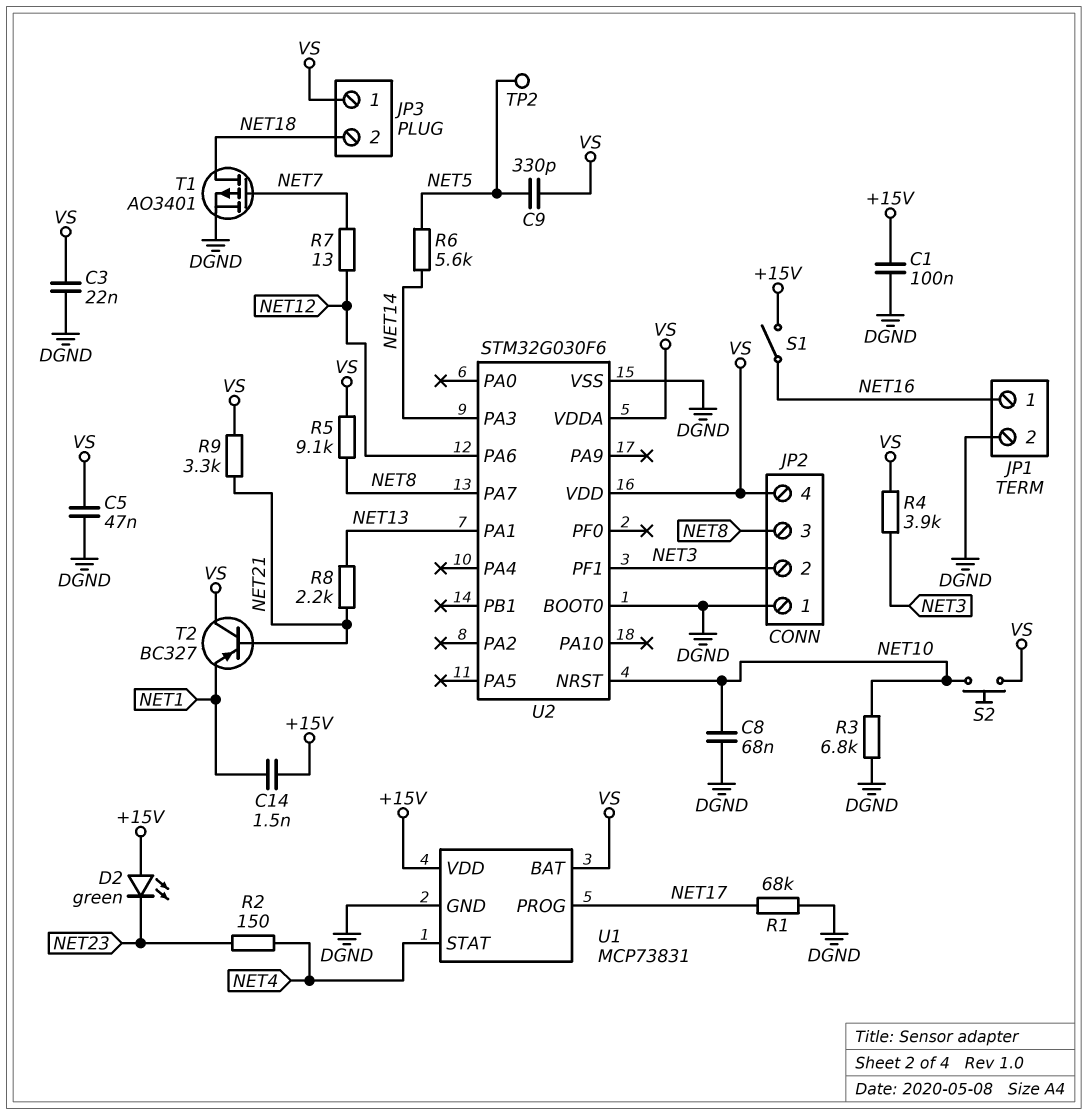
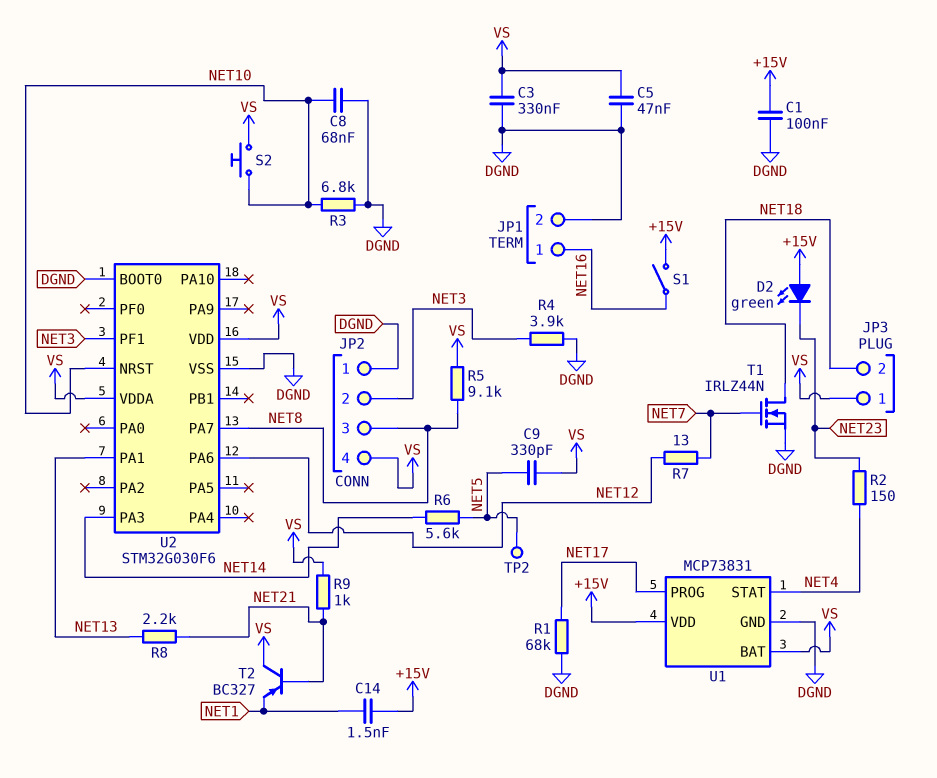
C3: 22nF (DGND, VS) -> 330nF (DGND, VS)
R4: 3.9k (NET3, VS) -> 3.9k (DGND, NET3)
R9: 3.3k (NET21, VS) -> 1k (NET21, VS)
T1: PMOS AO3401 (G NET7, D NET18, S DGND) -> NMOS IRLZ44N (G NET7, D NET18, S DGND)

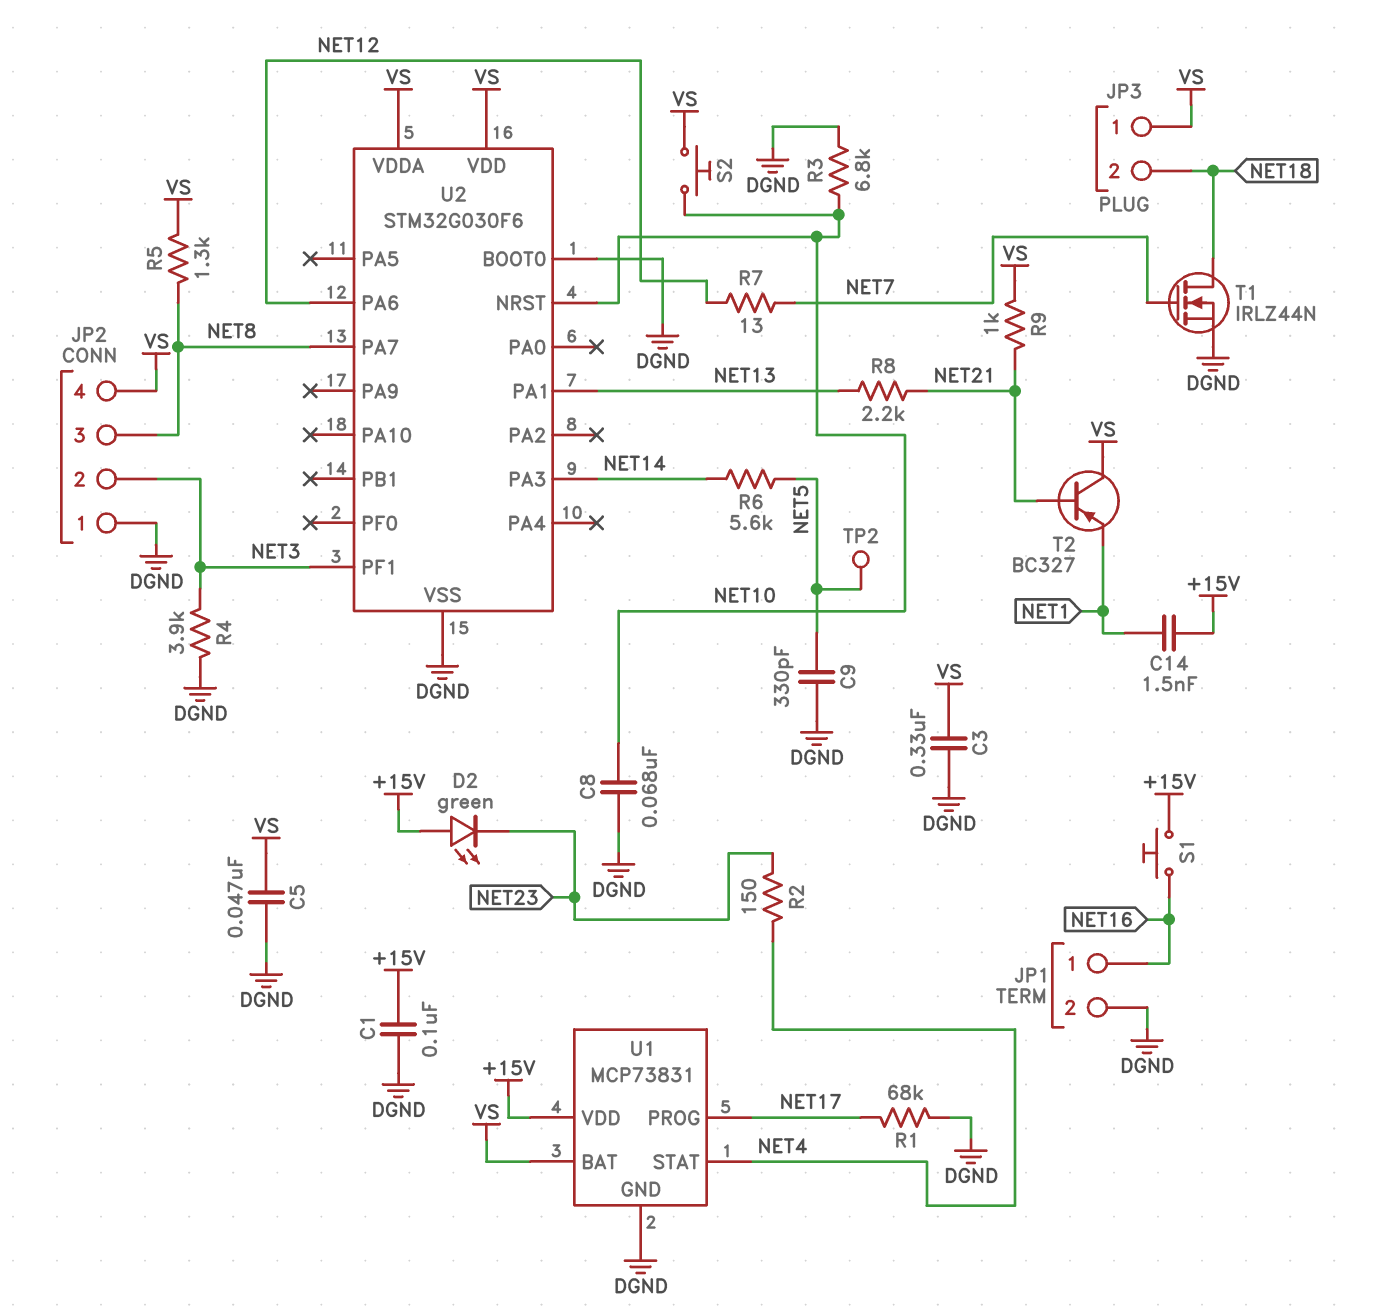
C9: 330pF (NET5, VS) -> 330pF (DGND, NET5)
R5: 9.1k (NET8, VS) -> 1.3k (NET8, VS)
S1: switch (+15V, NET16) -> button (+15V, NET16)

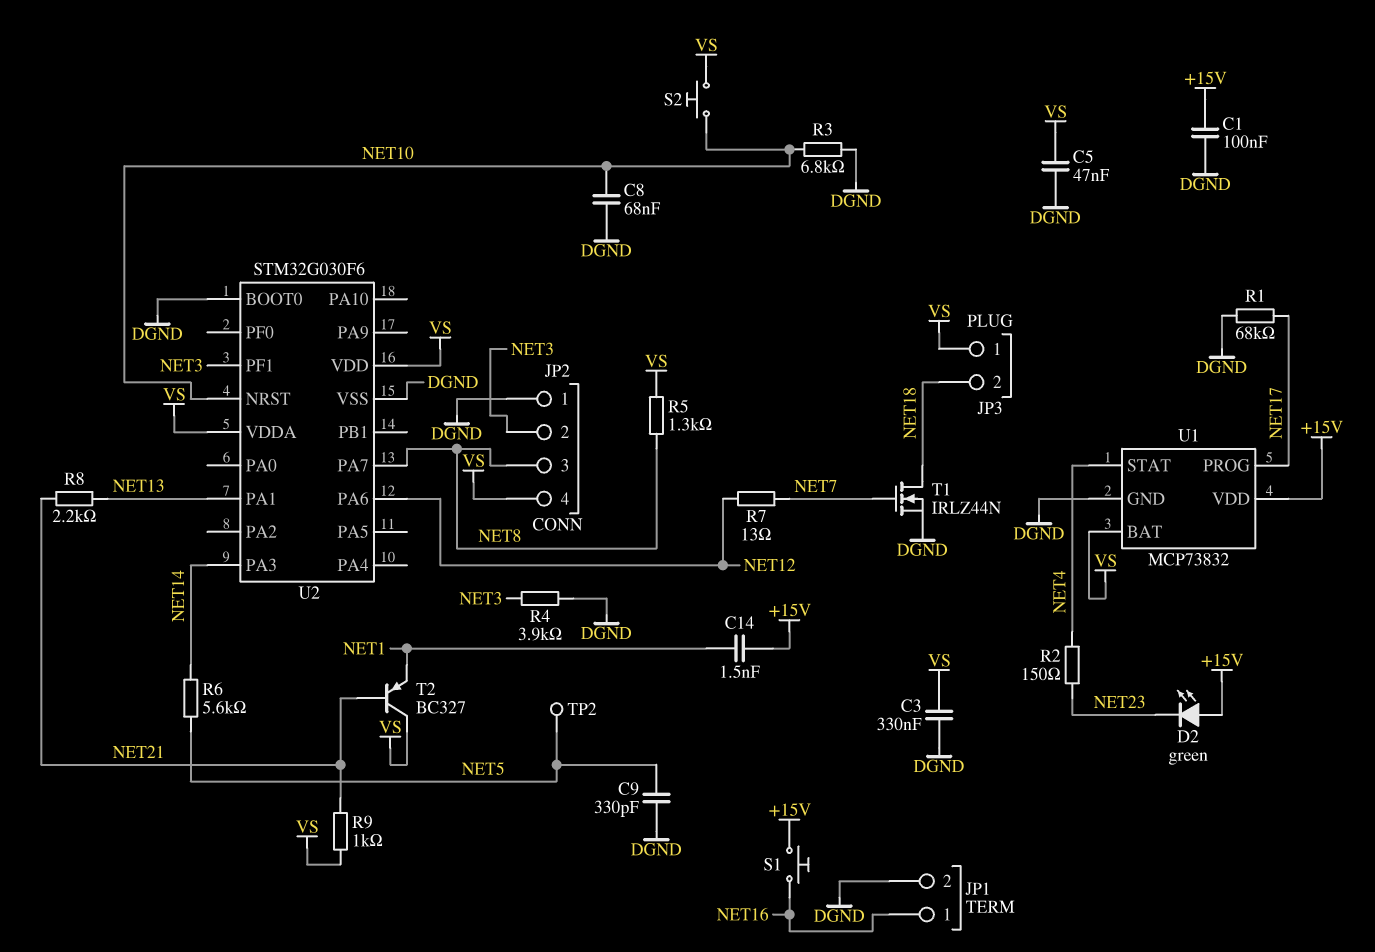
U1: MCP73831 -> MCP73832

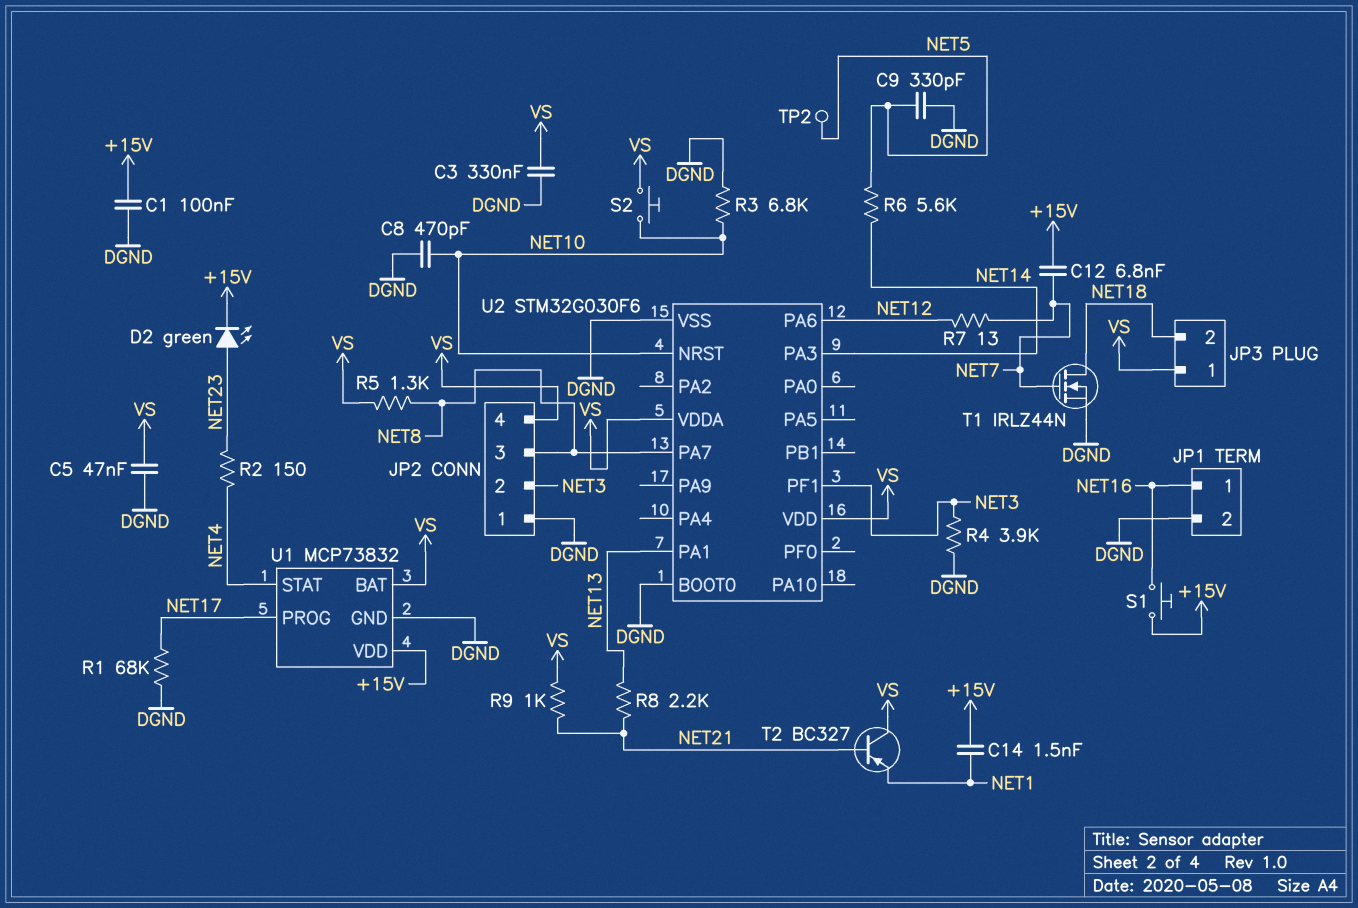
C8: 68nF (DGND, NET10) -> 470pF (DGND, NET10)
C12: none -> 6.8nF (+15V, NET7)
D2: LED green (A +15V, K NET23) -> LED green (A NET23, K +15V)

